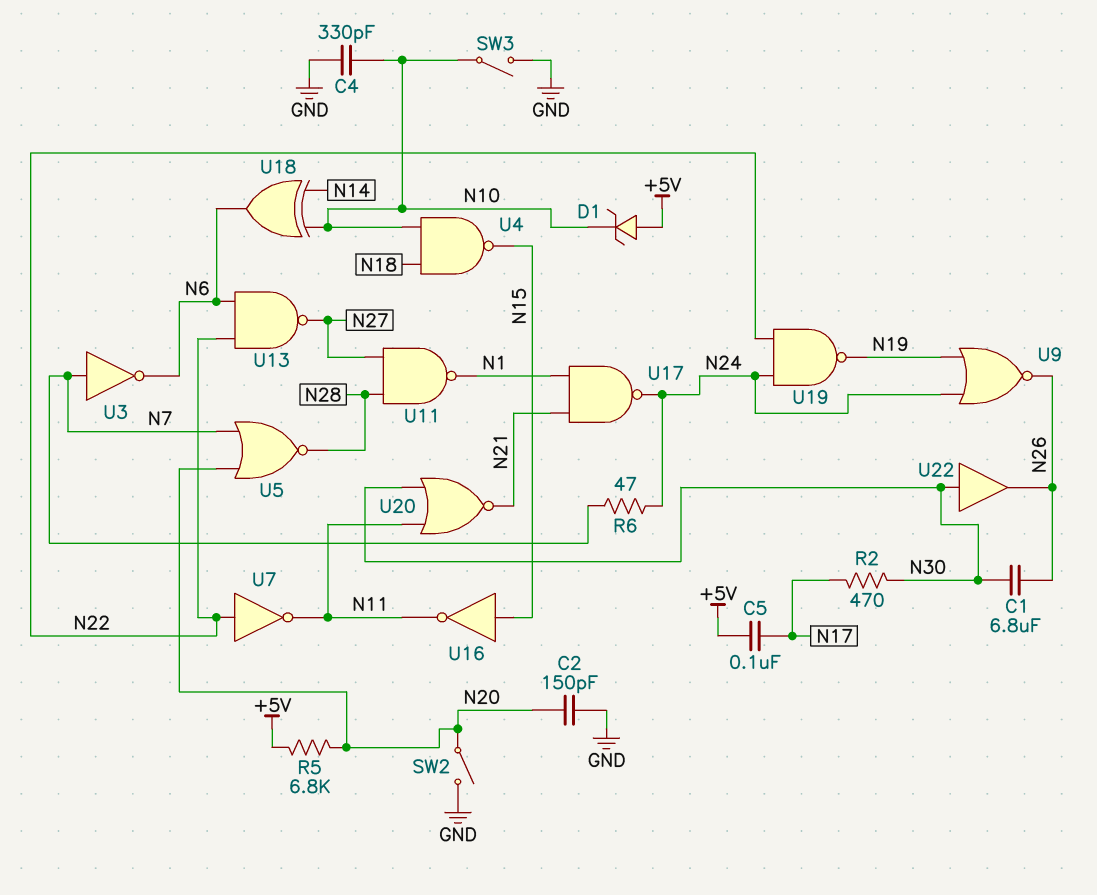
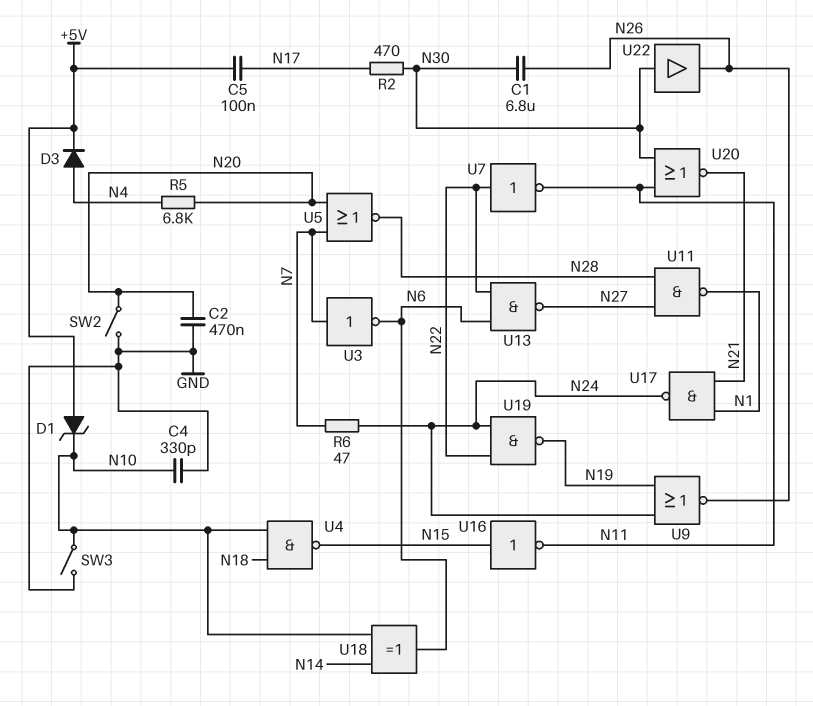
C2: 150pF (GND, N20) -> 470nF (GND, N20)
D3: none -> diode (A N4, K +5V)
R5: 6.8k (+5V, N20) -> 6.8k (N4, N20)

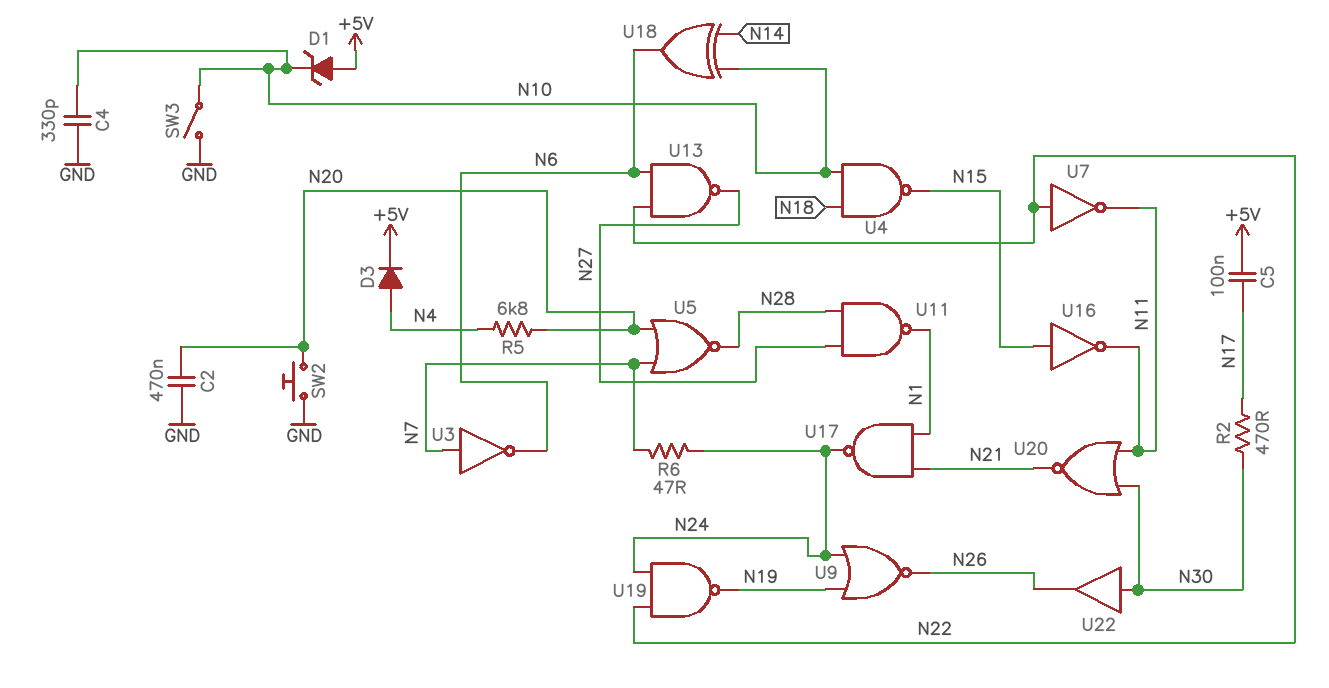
C1: 6.8uF (N26, N30) -> none
SW2: switch (GND, N20) -> button (GND, N20)

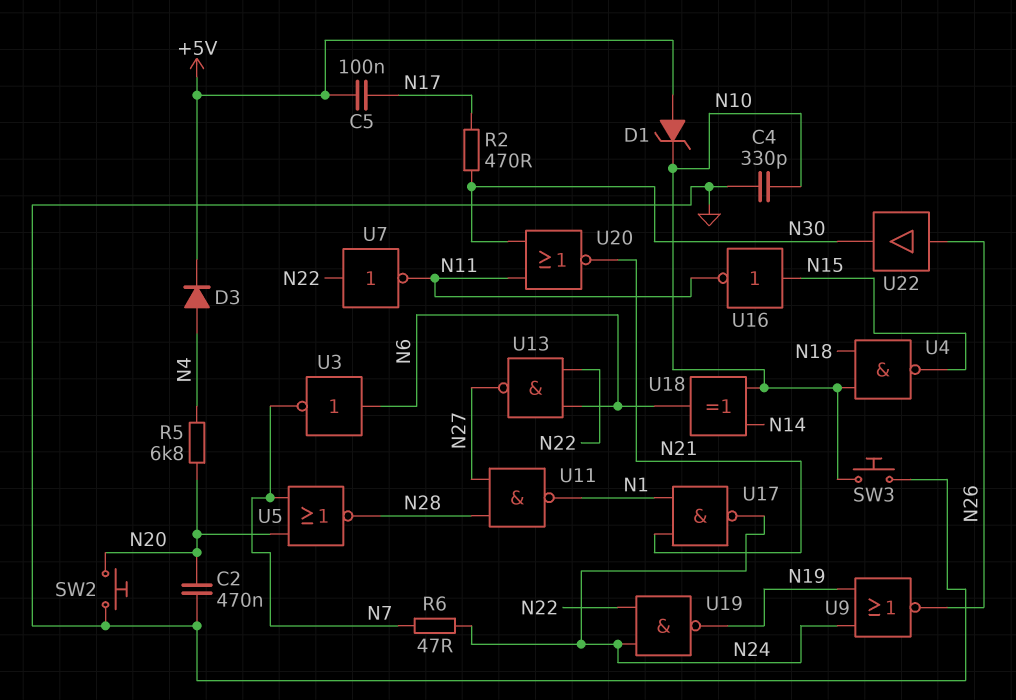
SW3: switch (GND, N10) -> button (GND, N10)
U3: NOT (in N7, out N6) -> NOT (in N6, out N7)
U22: buffer (in N30, out N26) -> buffer (in N26, out N30)

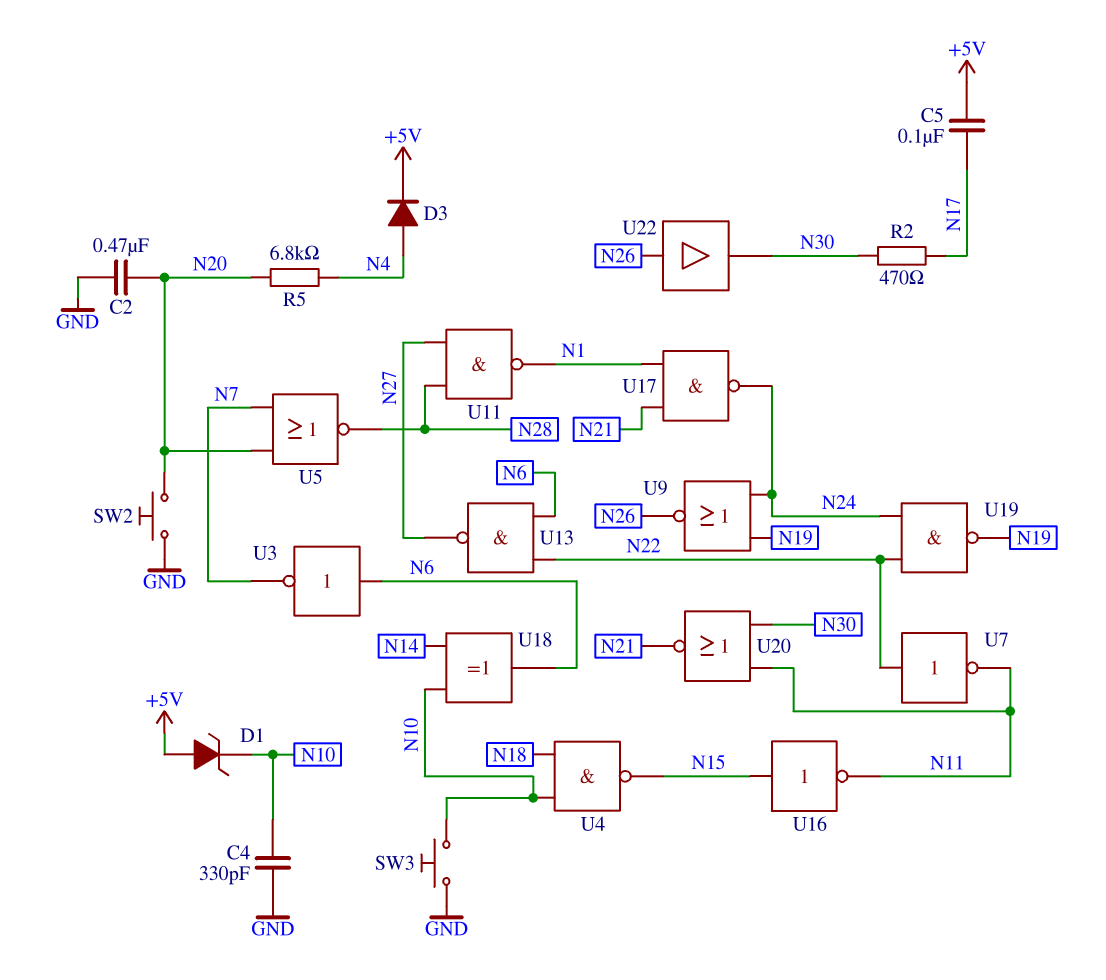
R6: 47 (N7, N24) -> none

